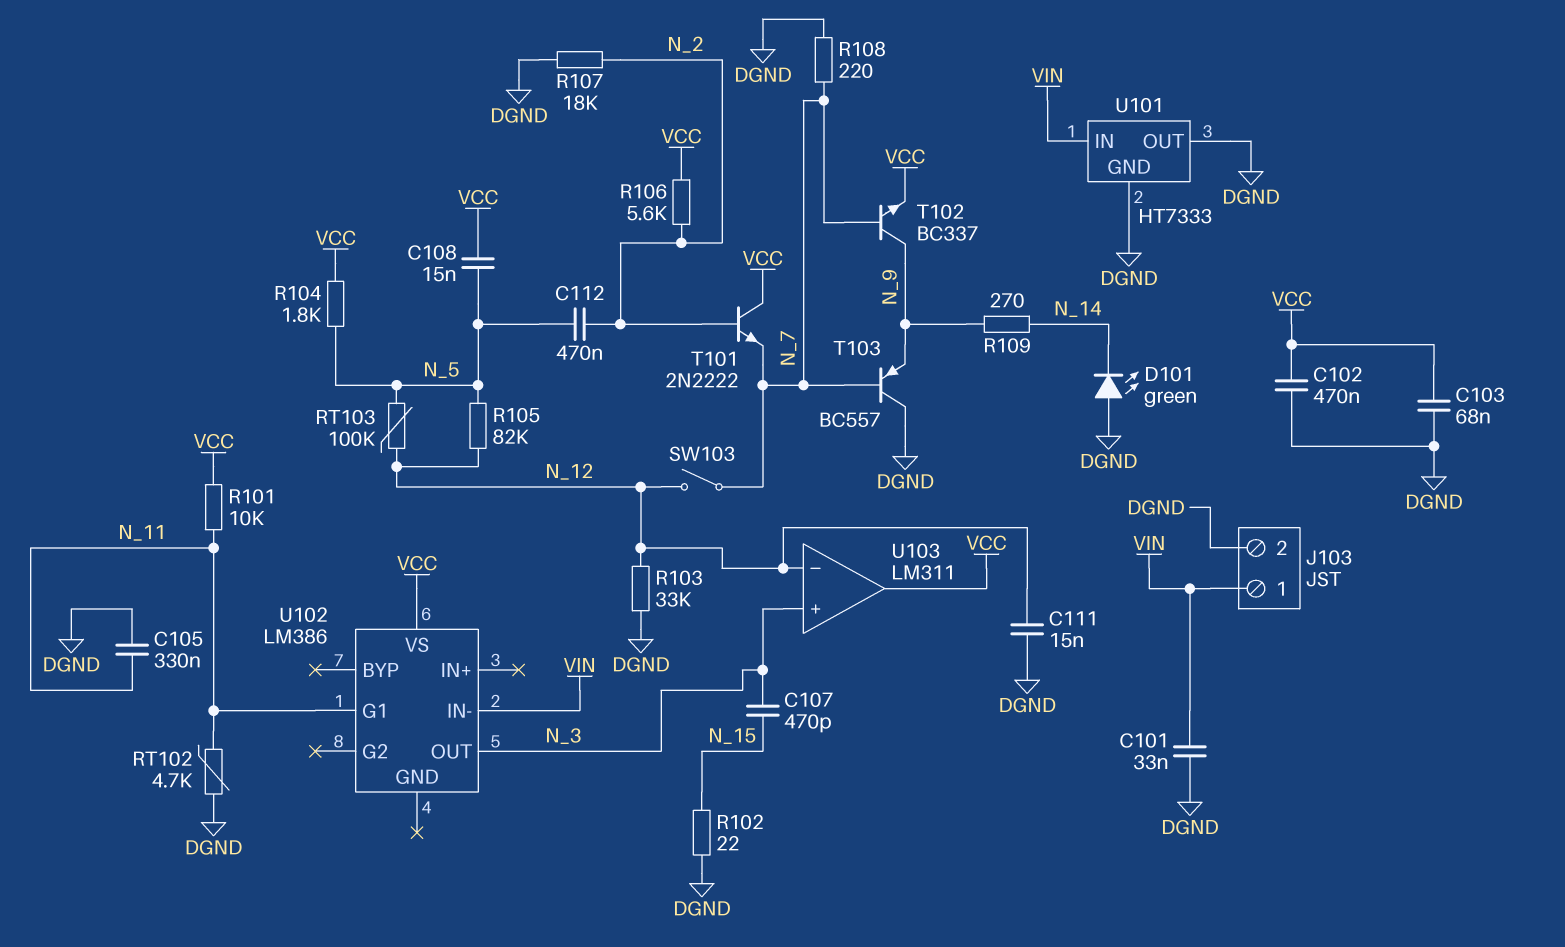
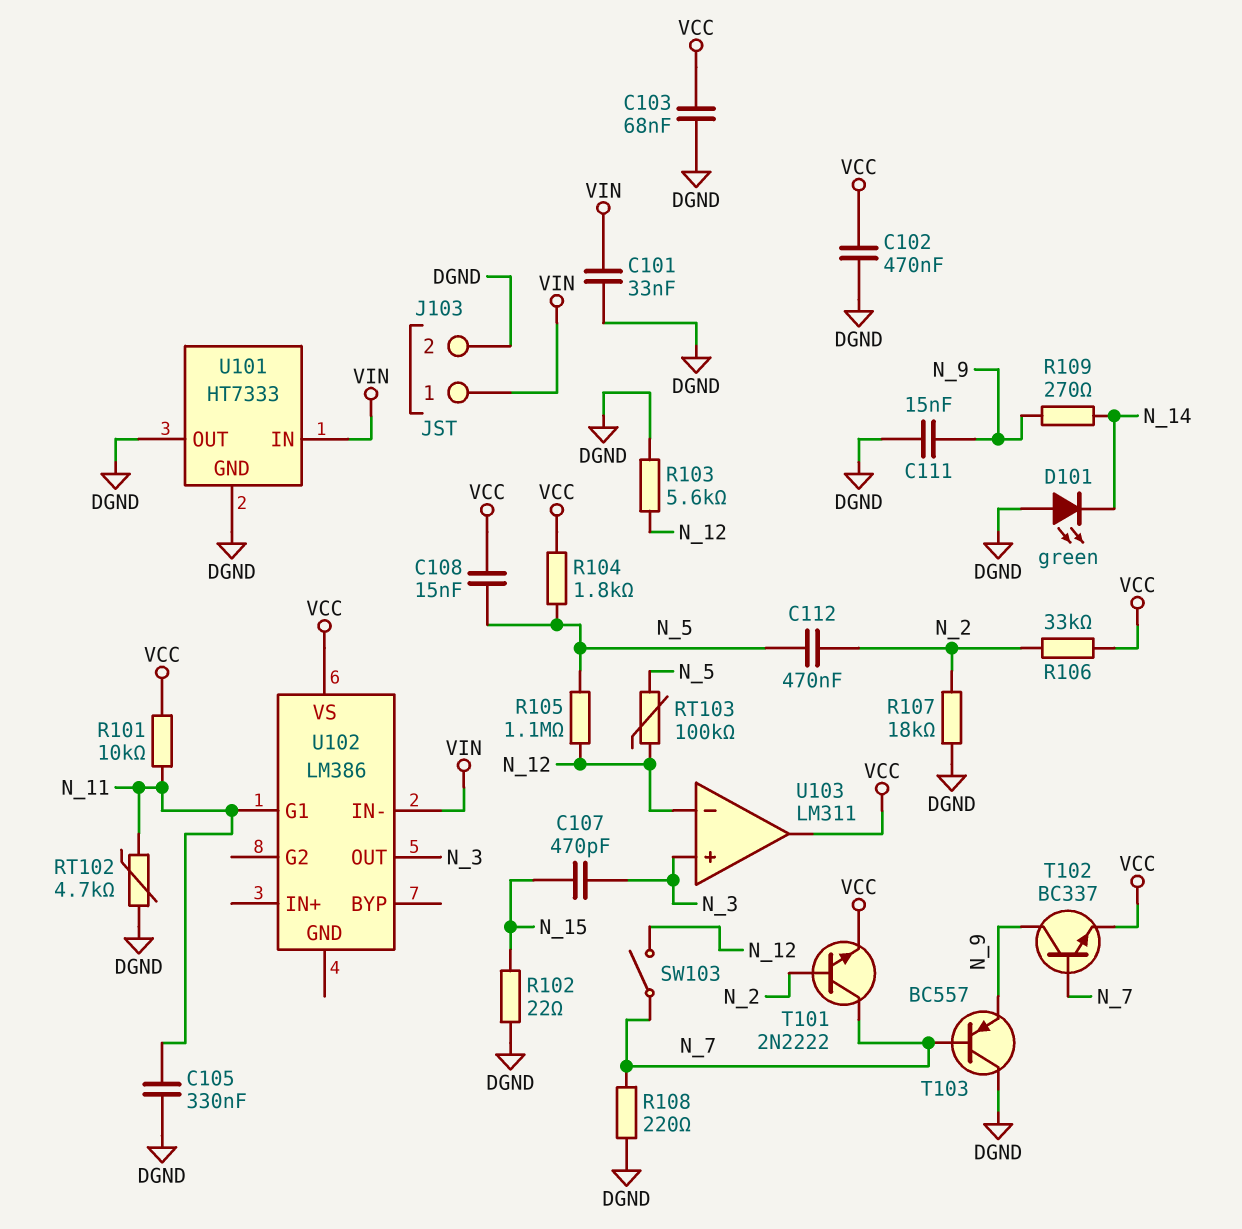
C111: 15nF (DGND, N_12) -> 15nF (DGND, N_9)
R103: 33k (DGND, N_12) -> 5.6k (DGND, N_12)
R105: 82k (N_5, N_12) -> 1.1M (N_5, N_12)
R106: 5.6k (N_2, VCC) -> 33k (N_2, VCC)
T101: NPN 2N2222 (B N_2, C VCC, E N_7) -> NPN 2N2222 (B N_2, C N_7, E VCC)

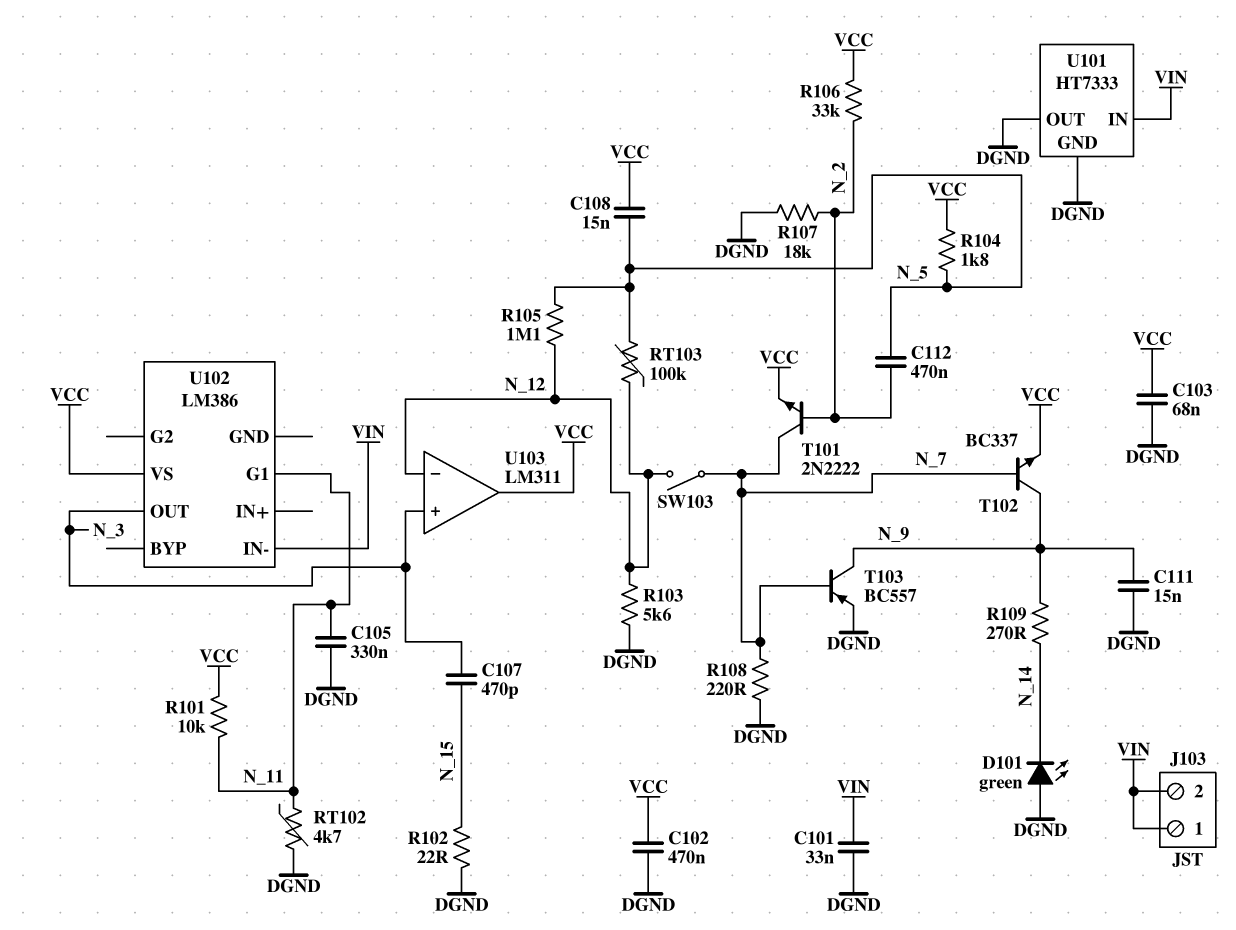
J103 pin 2: DGND -> VIN
T103: PNP BC557 (B N_7, C DGND, E N_9) -> PNP BC557 (B N_7, C N_9, E DGND)

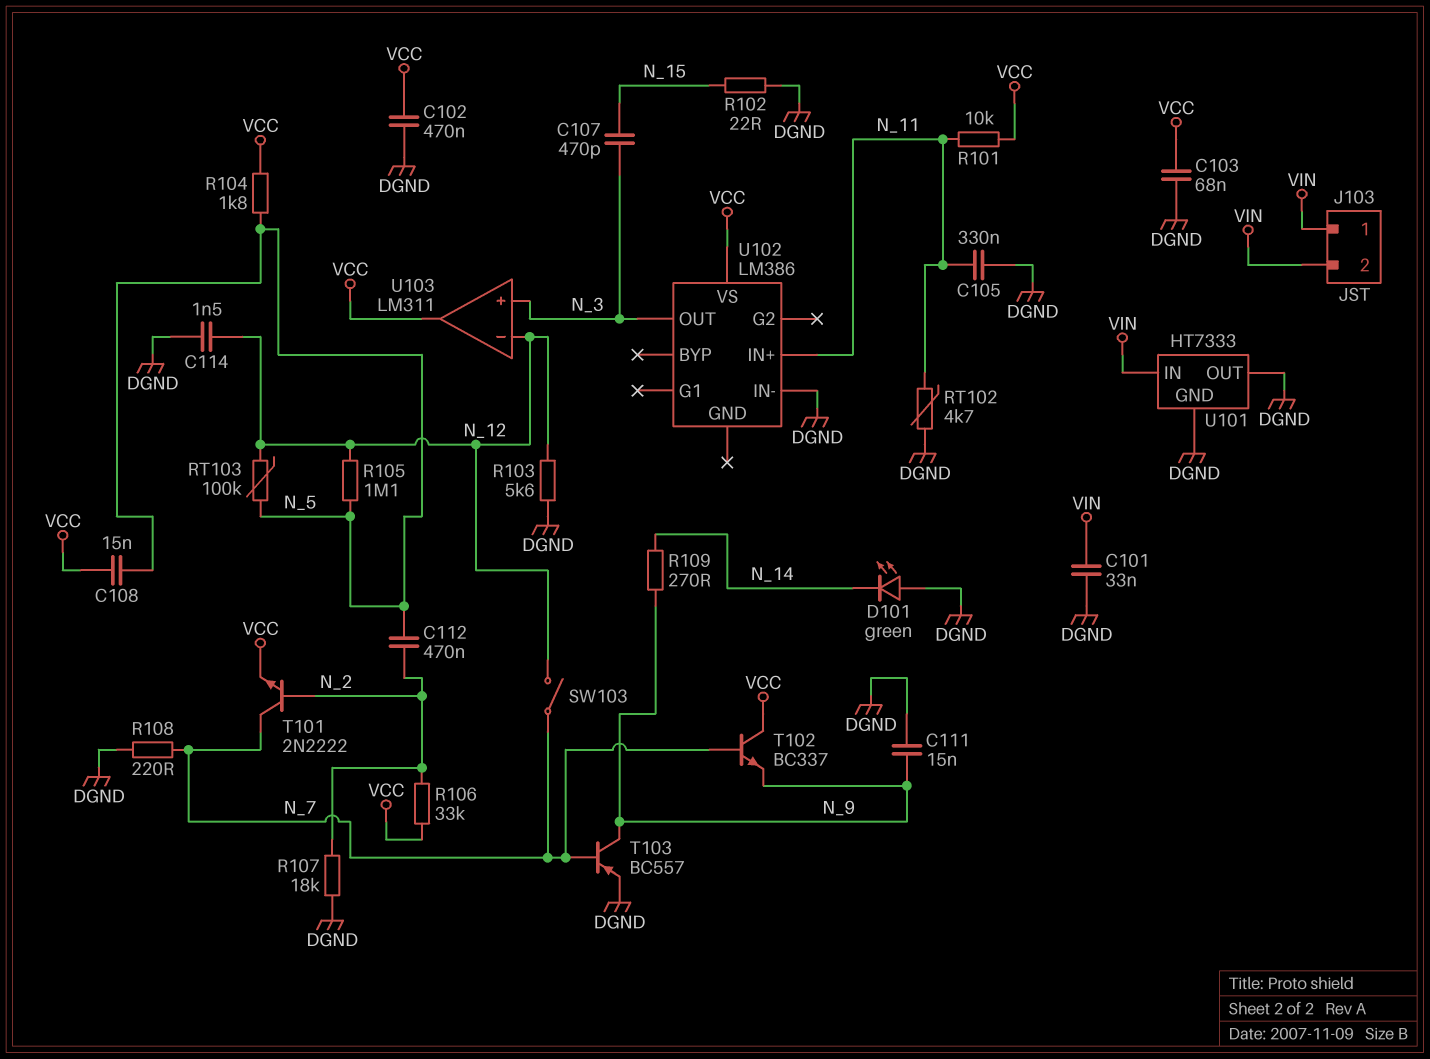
C114: none -> 1.5nF (DGND, N_12)
T102: NPN BC337 (B N_7, C N_9, E VCC) -> NPN BC337 (B N_7, C VCC, E N_9)
U102 pin G1: N_11 -> none
U102 pin IN+: none -> N_11
U102 pin IN-: VIN -> DGND

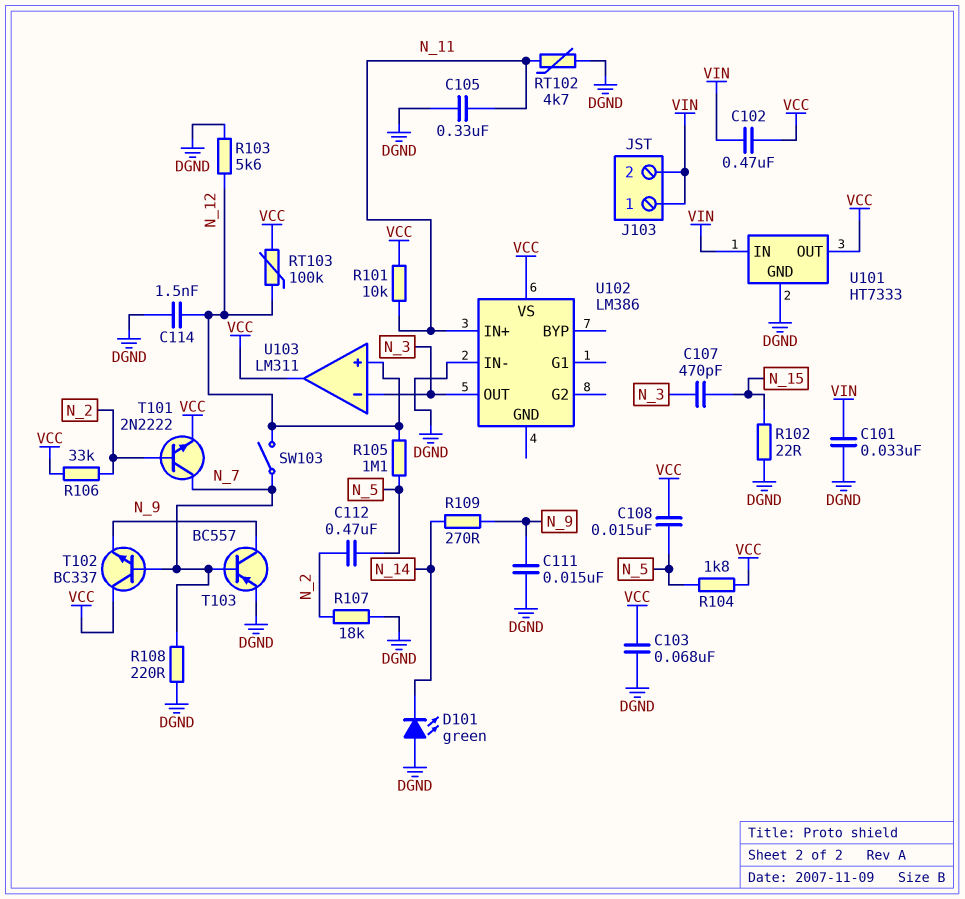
C102: 470nF (DGND, VCC) -> 470nF (VCC, VIN)
RT103: 100k (N_5, N_12) -> 100k (N_12, VCC)
U101 pin OUT: DGND -> VCC
U103 pin in+: N_3 -> N_12
U103 pin in-: N_12 -> N_3

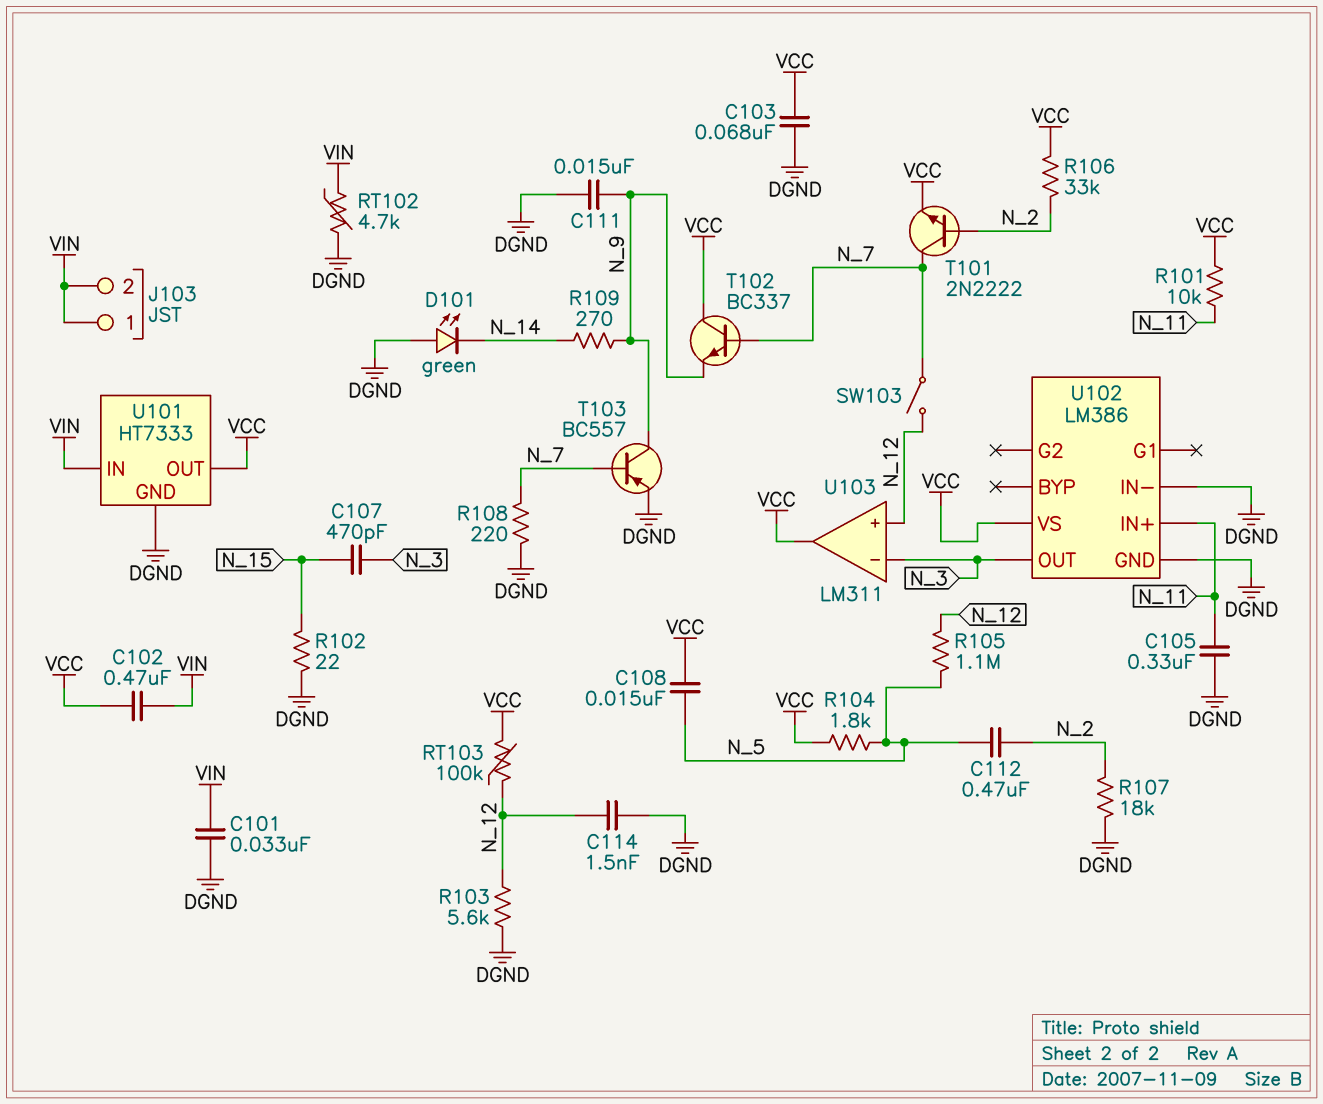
RT102: 4.7k (DGND, N_11) -> 4.7k (DGND, VIN)
U102 pin GND: none -> DGND

